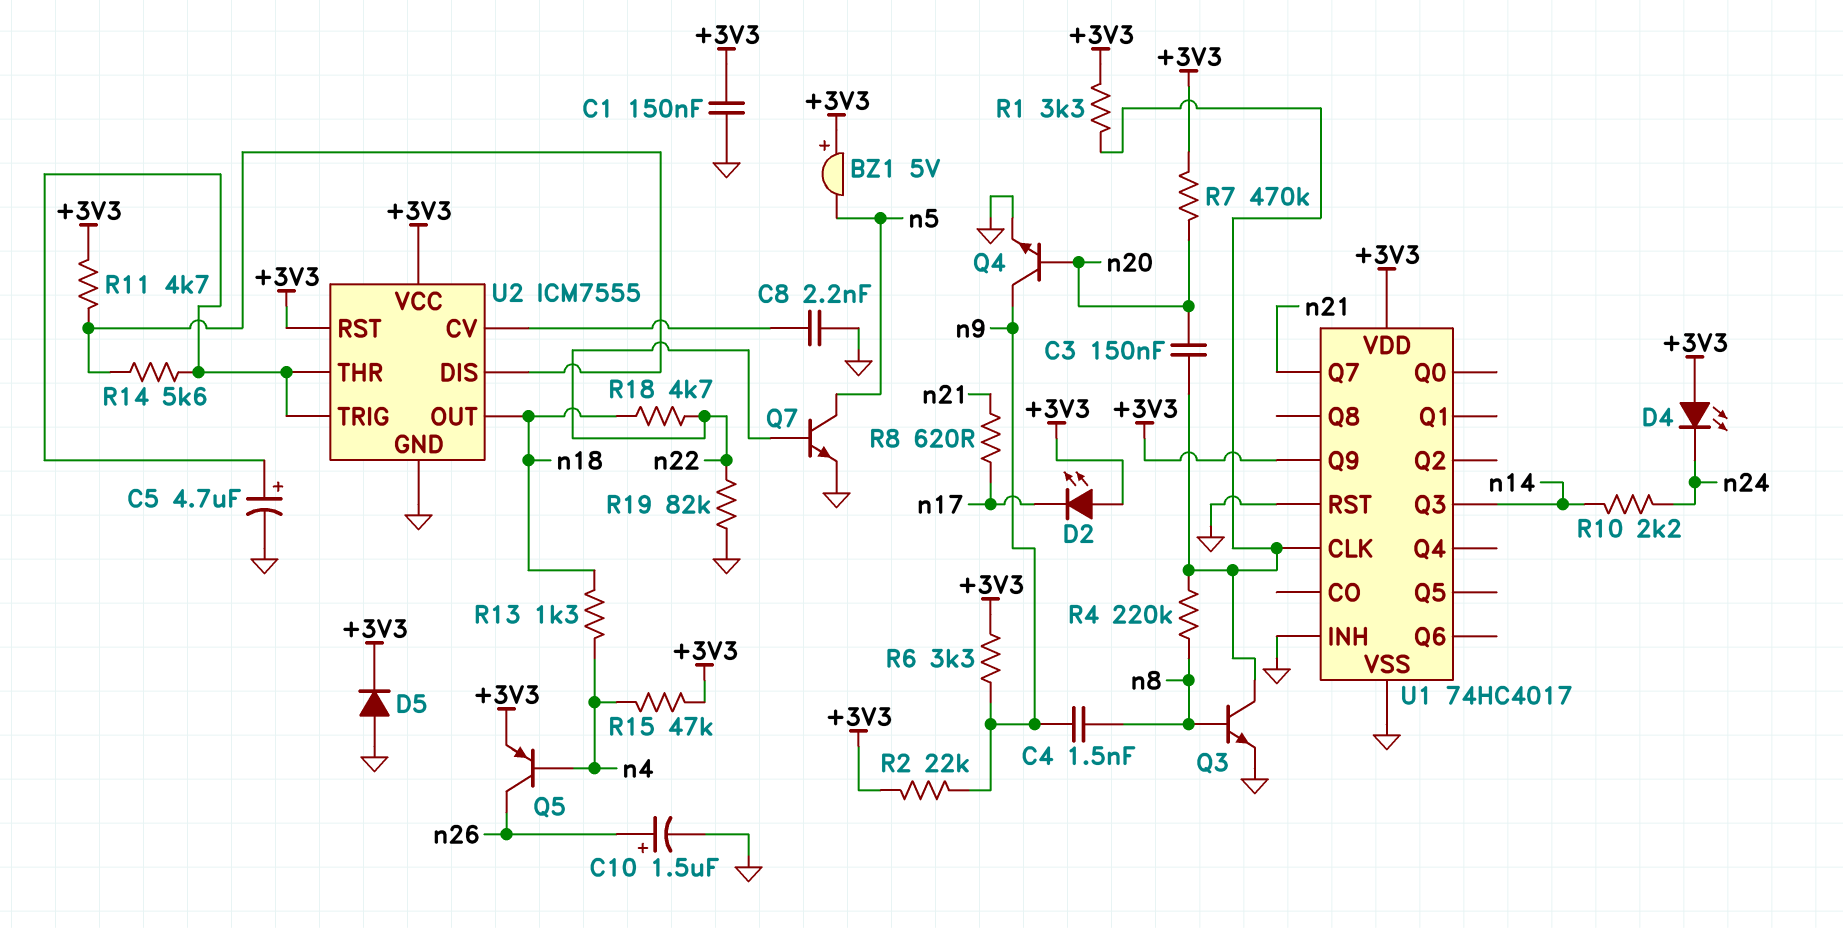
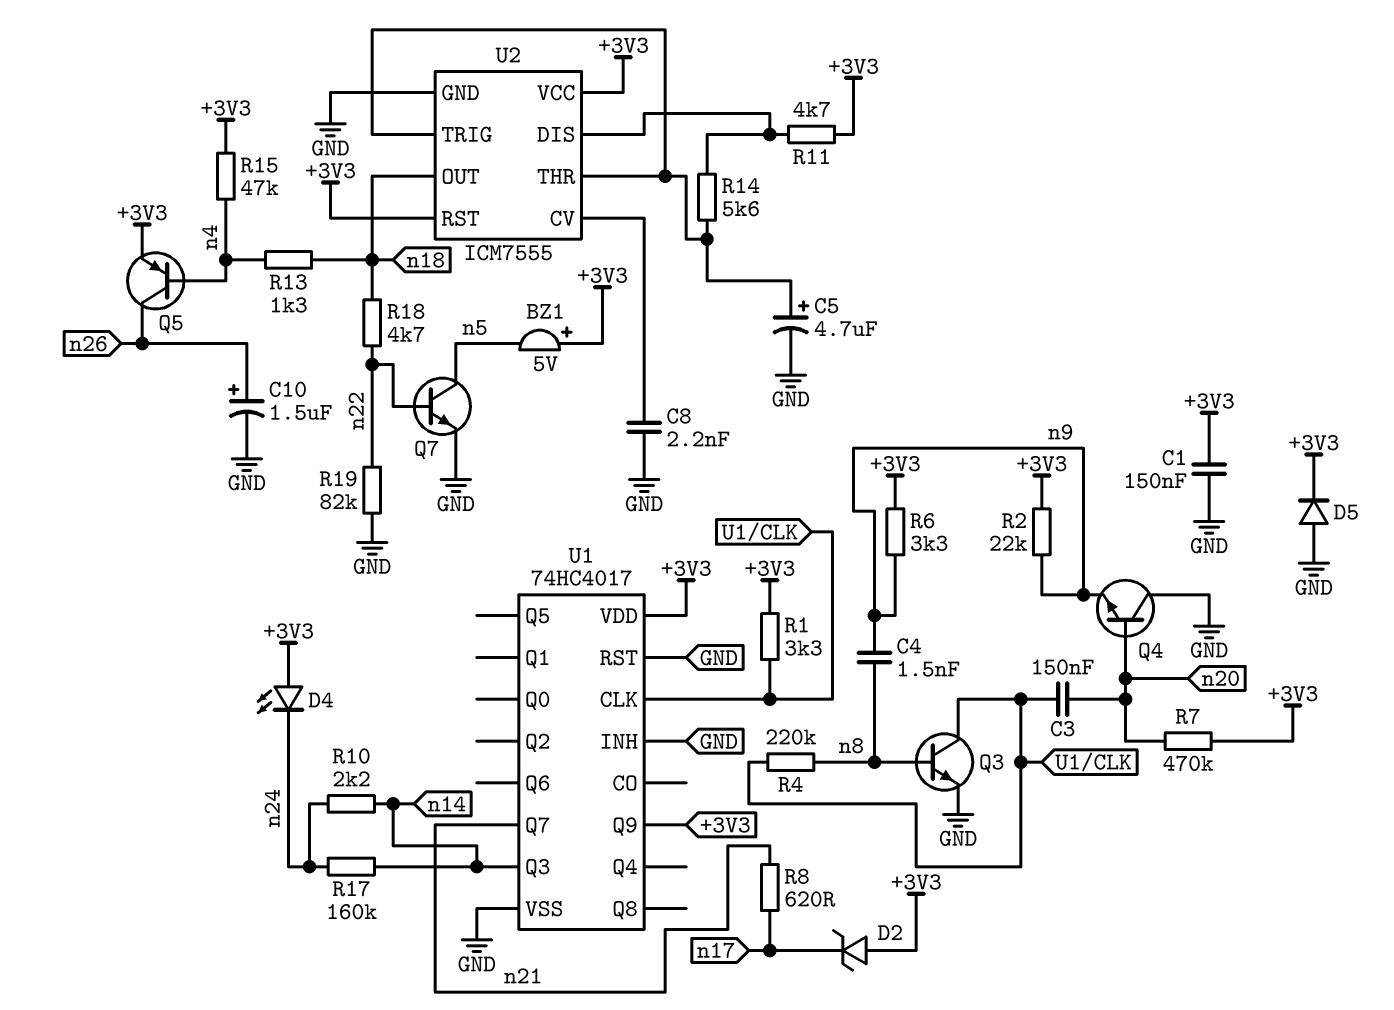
D2: LED (A +3V3, K n17) -> zener (A +3V3, K n17)
Q4: NPN (B n20, C n9, E GND) -> NPN (B n20, C GND, E n9)
R17: none -> 160k (n14, n24)

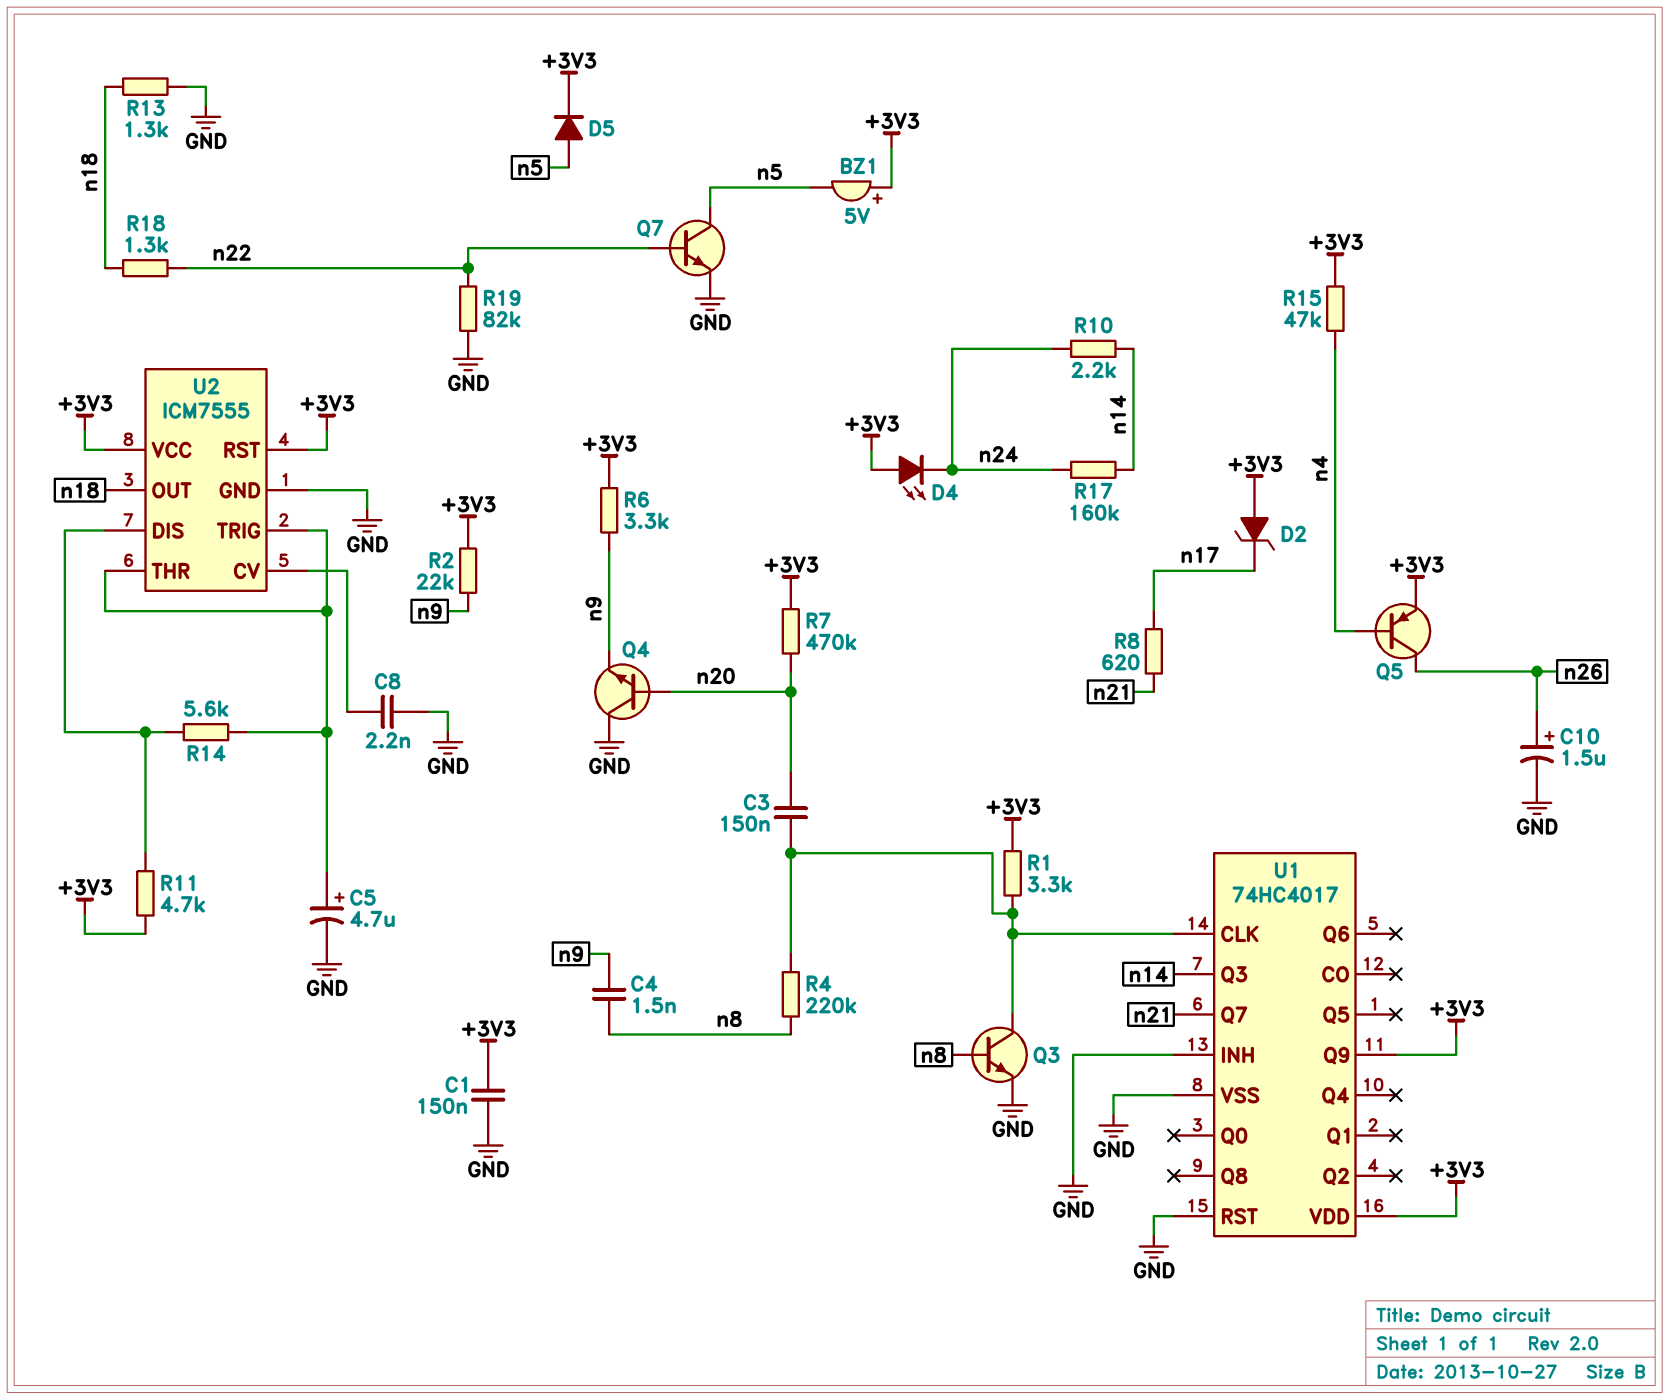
D5: diode (A GND, K +3V3) -> diode (A n5, K +3V3)
R13: 1.3k (n4, n18) -> 1.3k (GND, n18)
R18: 4.7k (n18, n22) -> 1.3k (n18, n22)

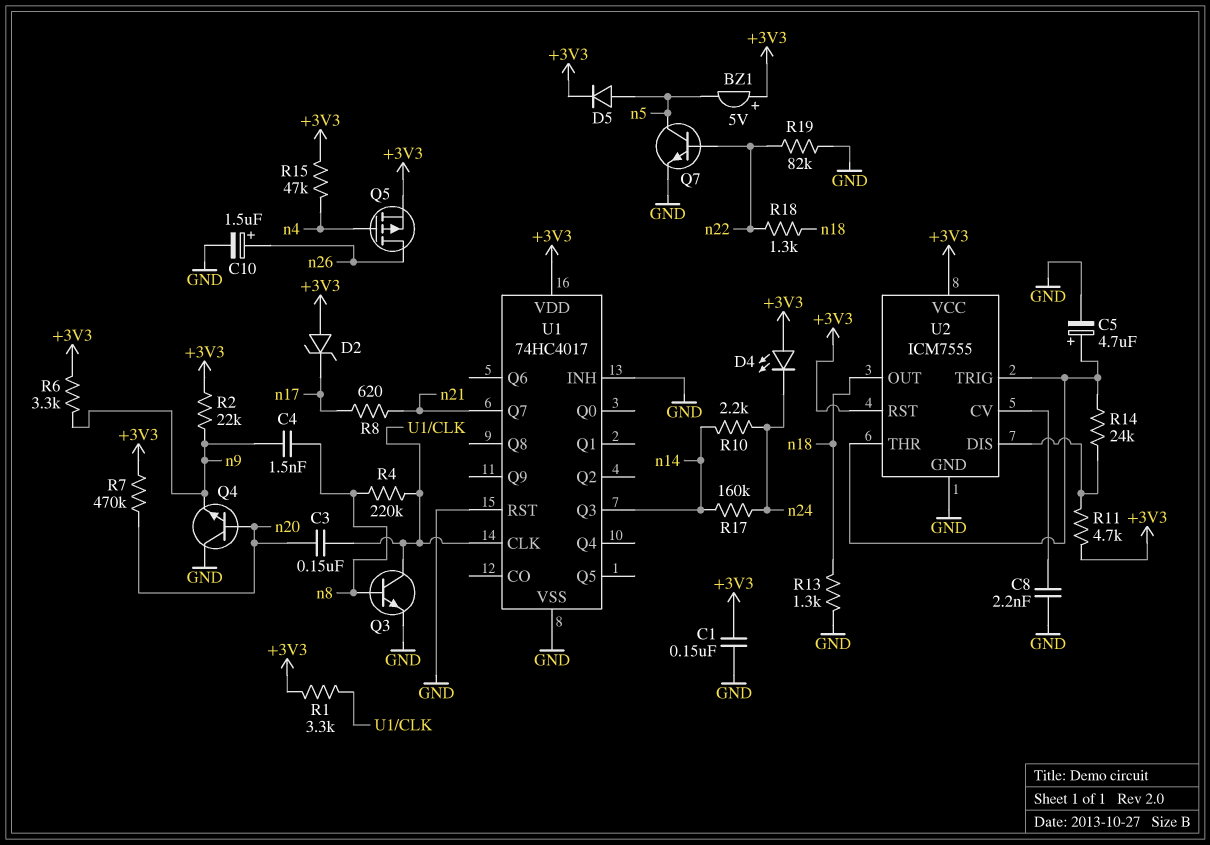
Q5: PNP (B n4, C n26, E +3V3) -> PMOS (G n4, D n26, S +3V3)
R14: 5.6k (U2/DIS, U2/THR) -> 24k (U2/DIS, U2/THR)
U1 pin Q9: +3V3 -> none

